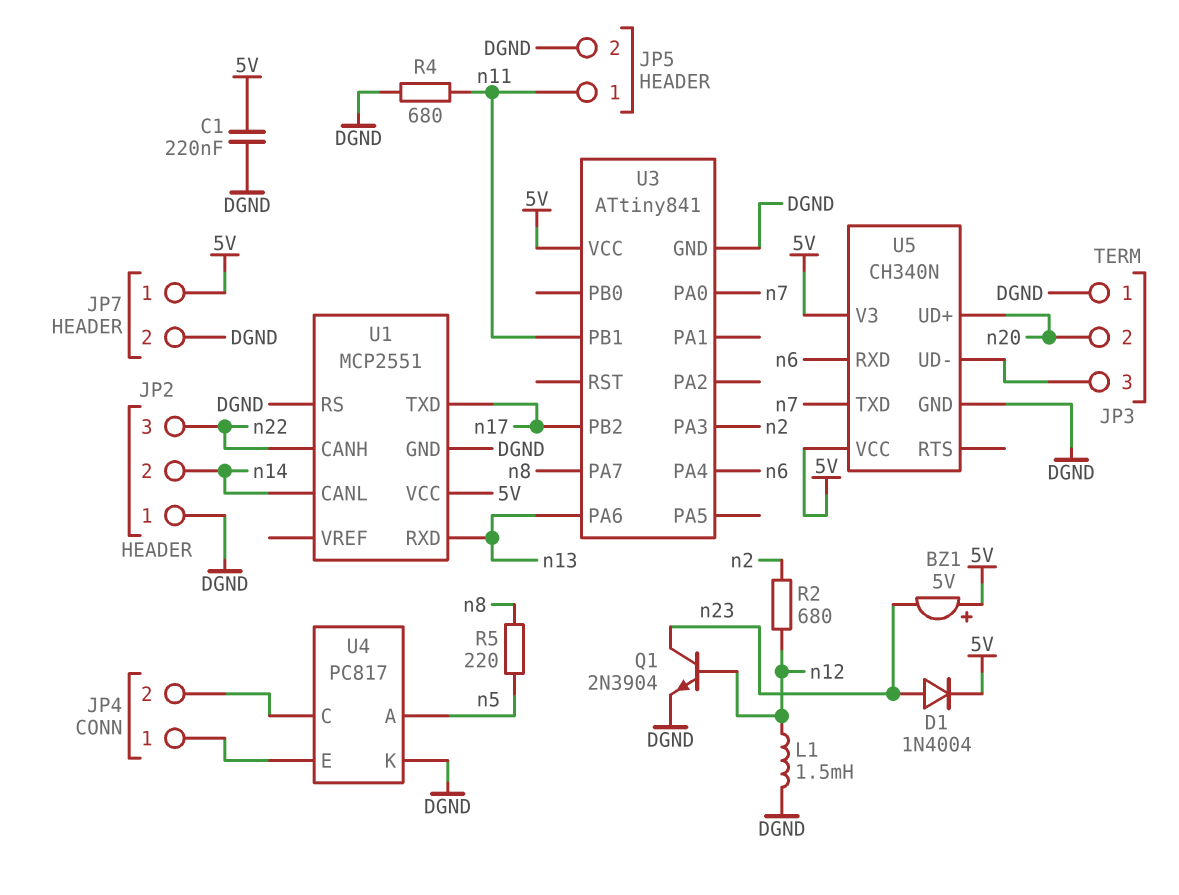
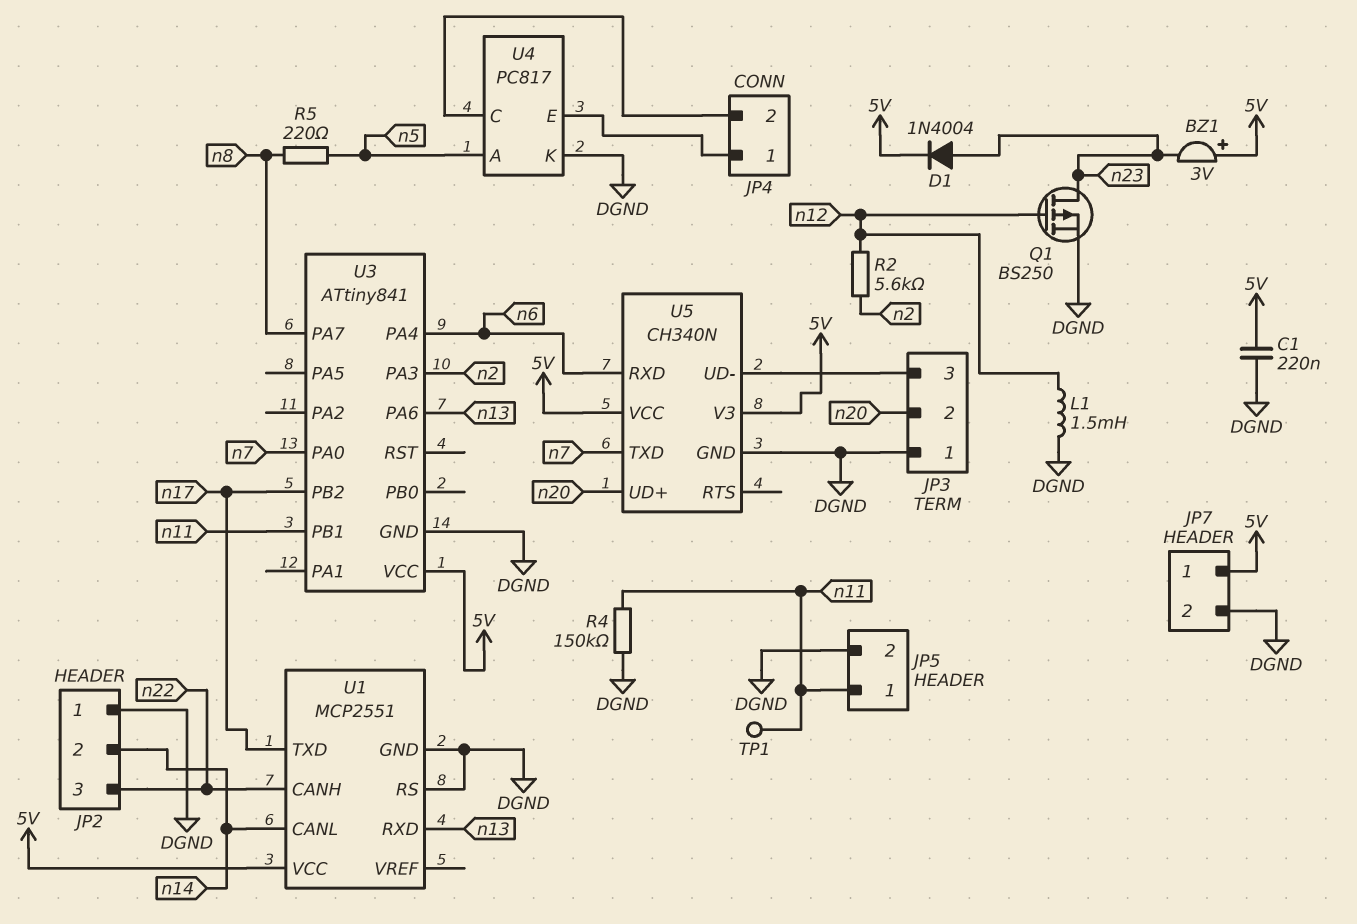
BZ1: buzzer 5V (plus 5V, minus n23) -> buzzer 3V (plus 5V, minus n23)
Q1: NPN 2N3904 (B n12, C n23, E DGND) -> PMOS BS250 (G n12, D n23, S DGND)
R2: 680 (n2, n12) -> 5.6k (n2, n12)
R4: 680 (DGND, n11) -> 150k (DGND, n11)
TP1: none -> test point (n11)

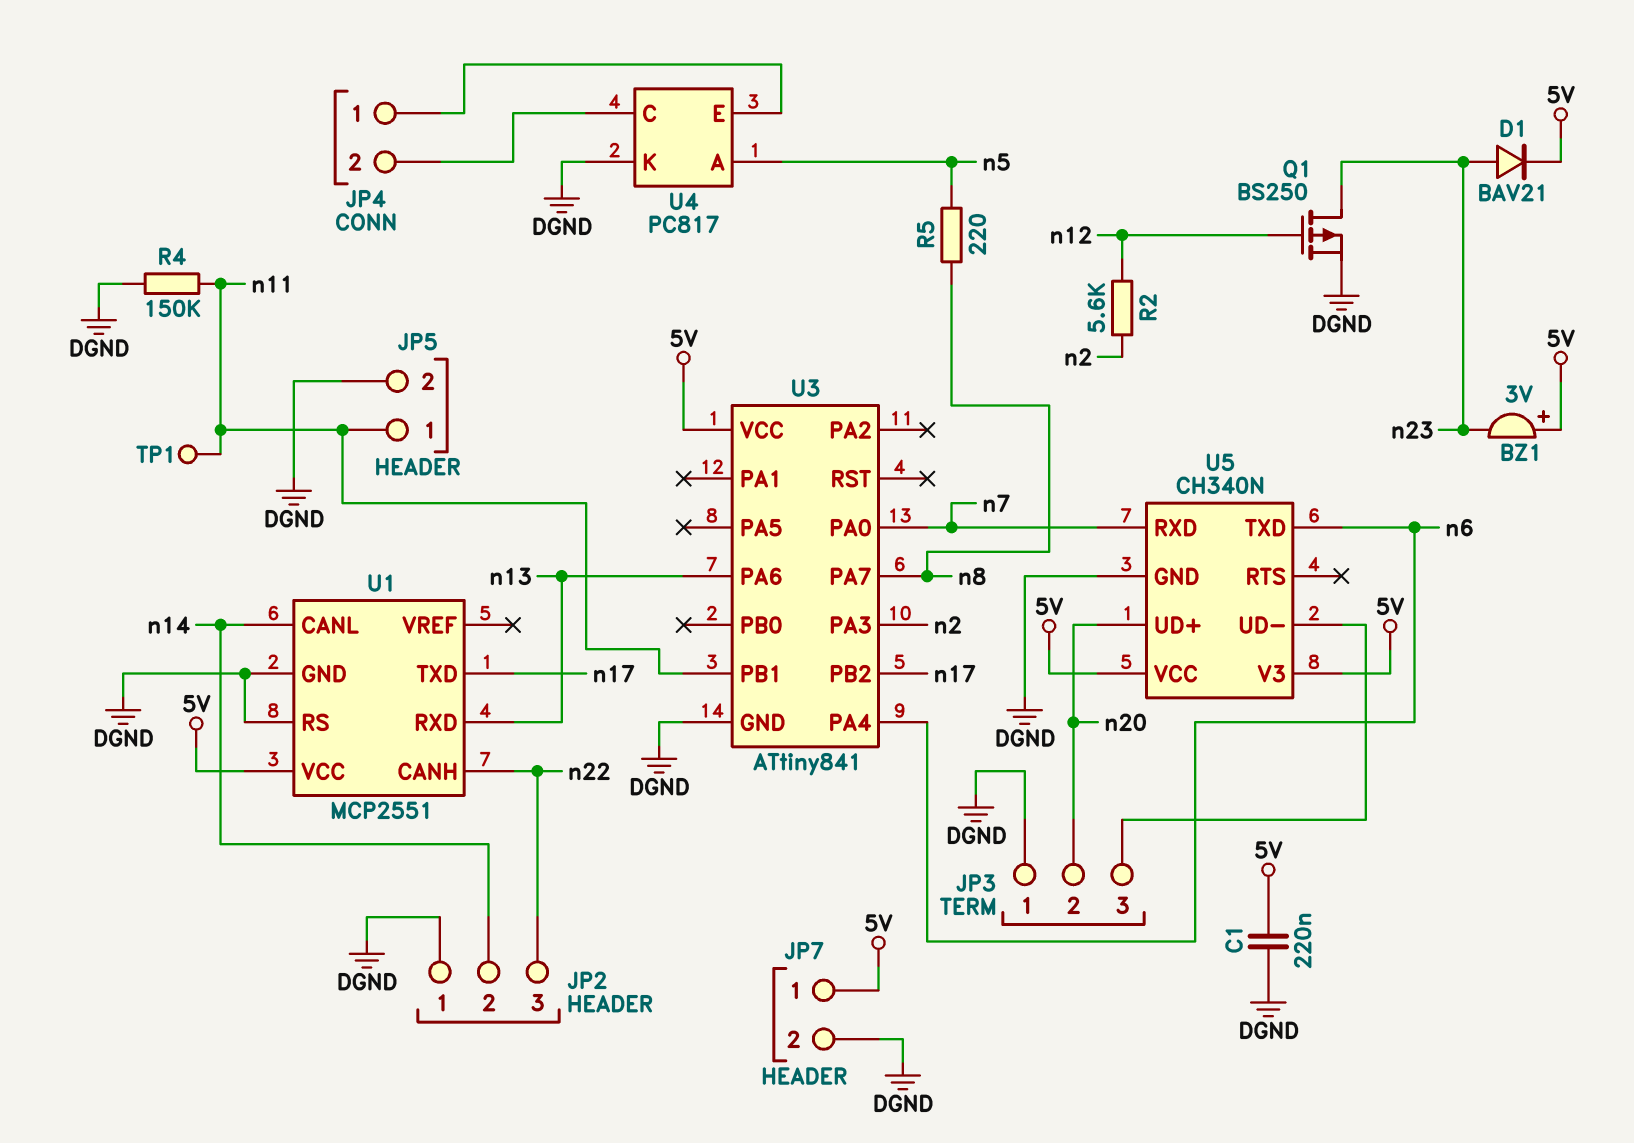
D1: diode 1N4004 (A n23, K 5V) -> diode BAV21 (A n23, K 5V)
L1: 1.5mH (DGND, n12) -> none
U5 pin RXD: n6 -> n7
U5 pin TXD: n7 -> n6

